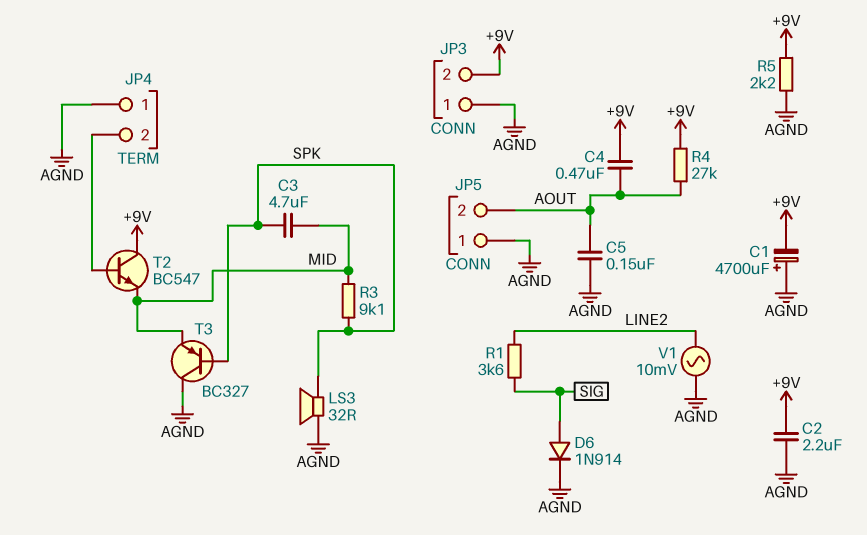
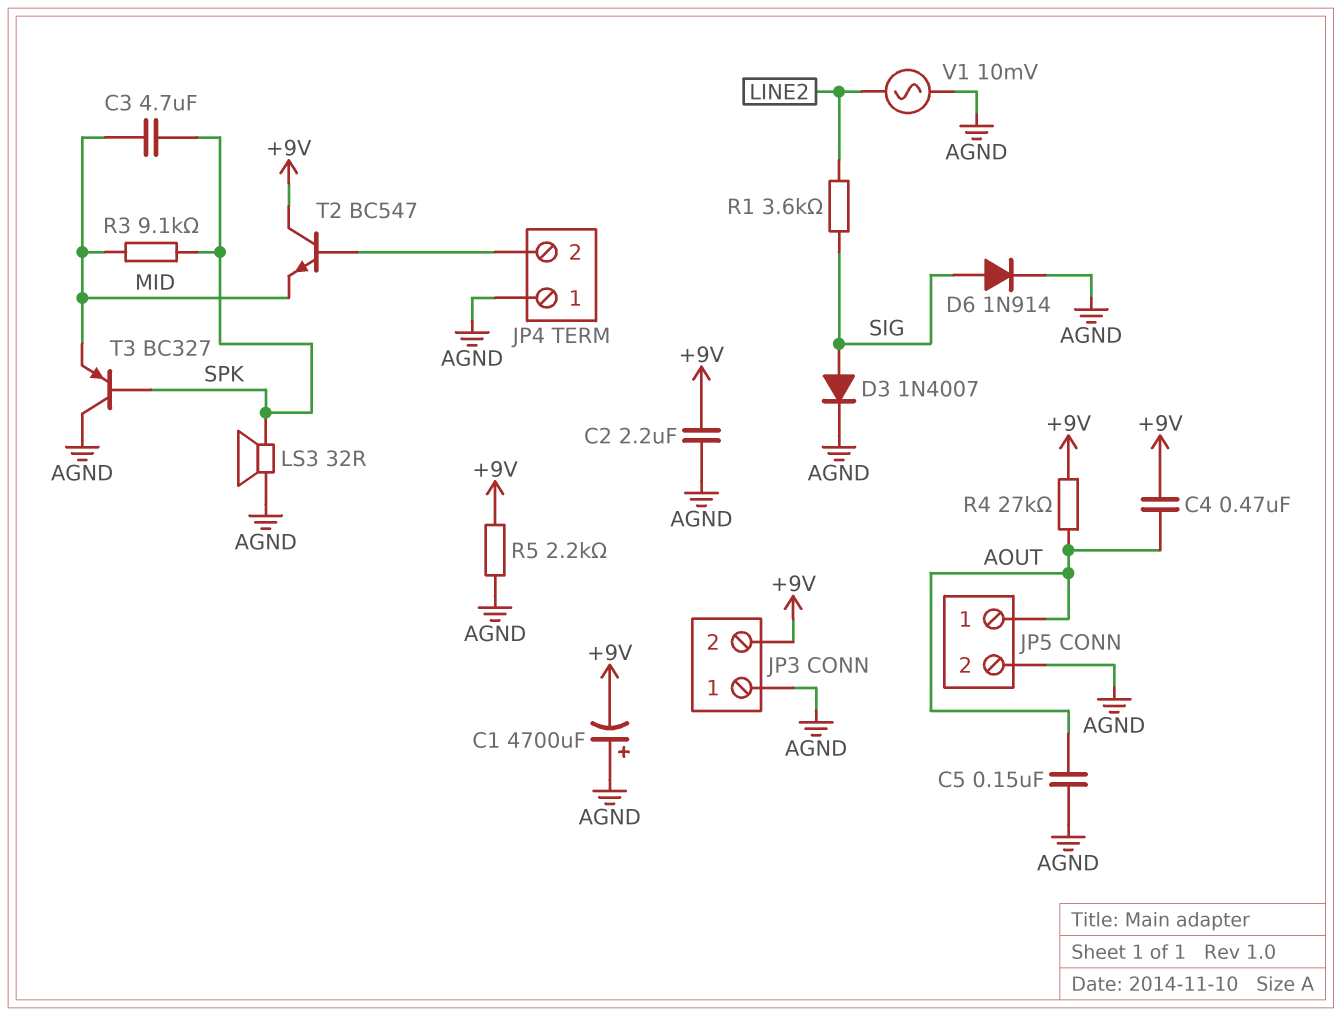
D3: none -> diode 1N4007 (A SIG, K AGND)
JP5 pin 1: AGND -> AOUT
JP5 pin 2: AOUT -> AGND

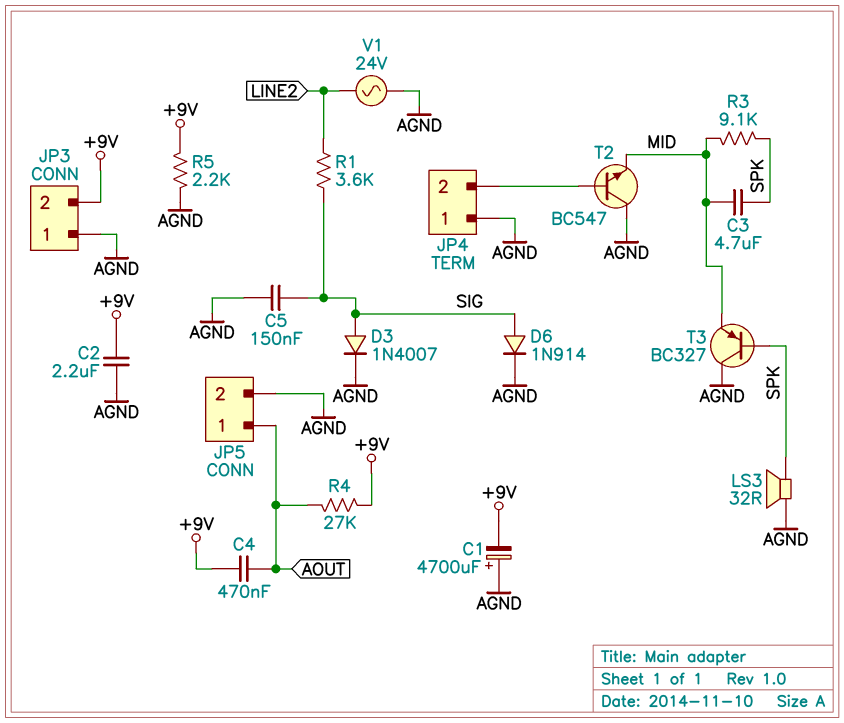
C5: 150nF (AGND, AOUT) -> 150nF (AGND, SIG)
T2: NPN BC547 (B JP4/2, C +9V, E MID) -> NPN BC547 (B JP4/2, C AGND, E MID)
V1: AC 10mV (AGND, LINE2) -> AC 24V (AGND, LINE2)

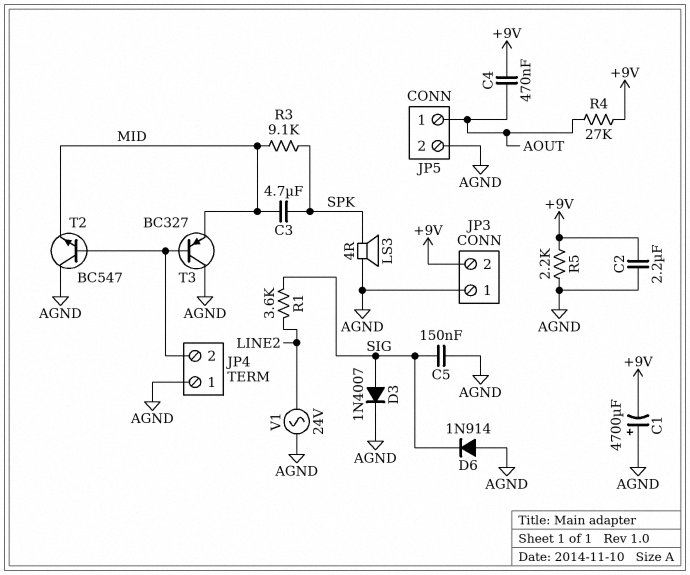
D6: diode 1N914 (A SIG, K AGND) -> diode 1N914 (A AGND, K SIG)
LS3: speaker 32R (AGND, SPK) -> speaker 4R (AGND, SPK)
T3: PNP BC327 (B SPK, C AGND, E MID) -> PNP BC327 (B JP4/2, C AGND, E MID)

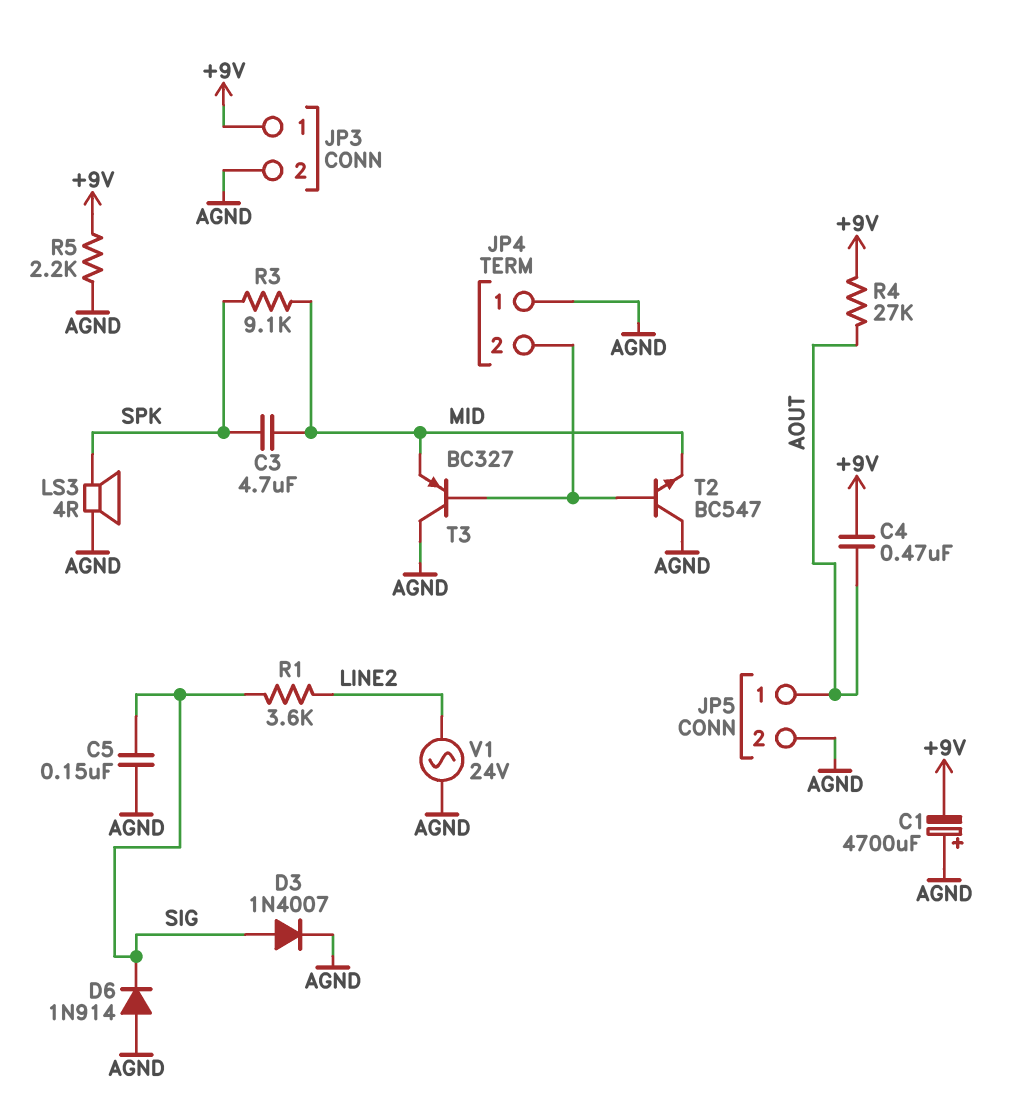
C2: 2.2uF (+9V, AGND) -> none
JP3 pin 1: AGND -> +9V
JP3 pin 2: +9V -> AGND

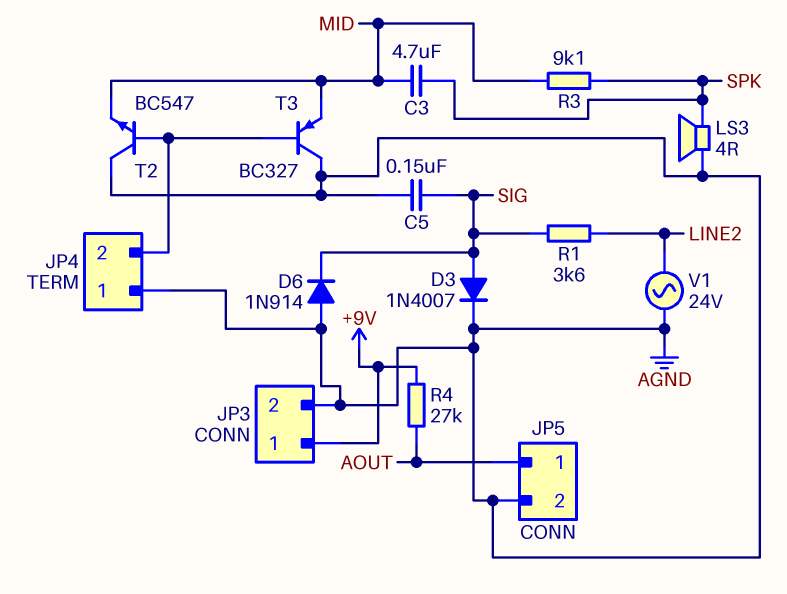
C1: 4700uF (plus AGND, minus +9V) -> none
C4: 470nF (+9V, AOUT) -> none
R5: 2.2k (+9V, AGND) -> none

